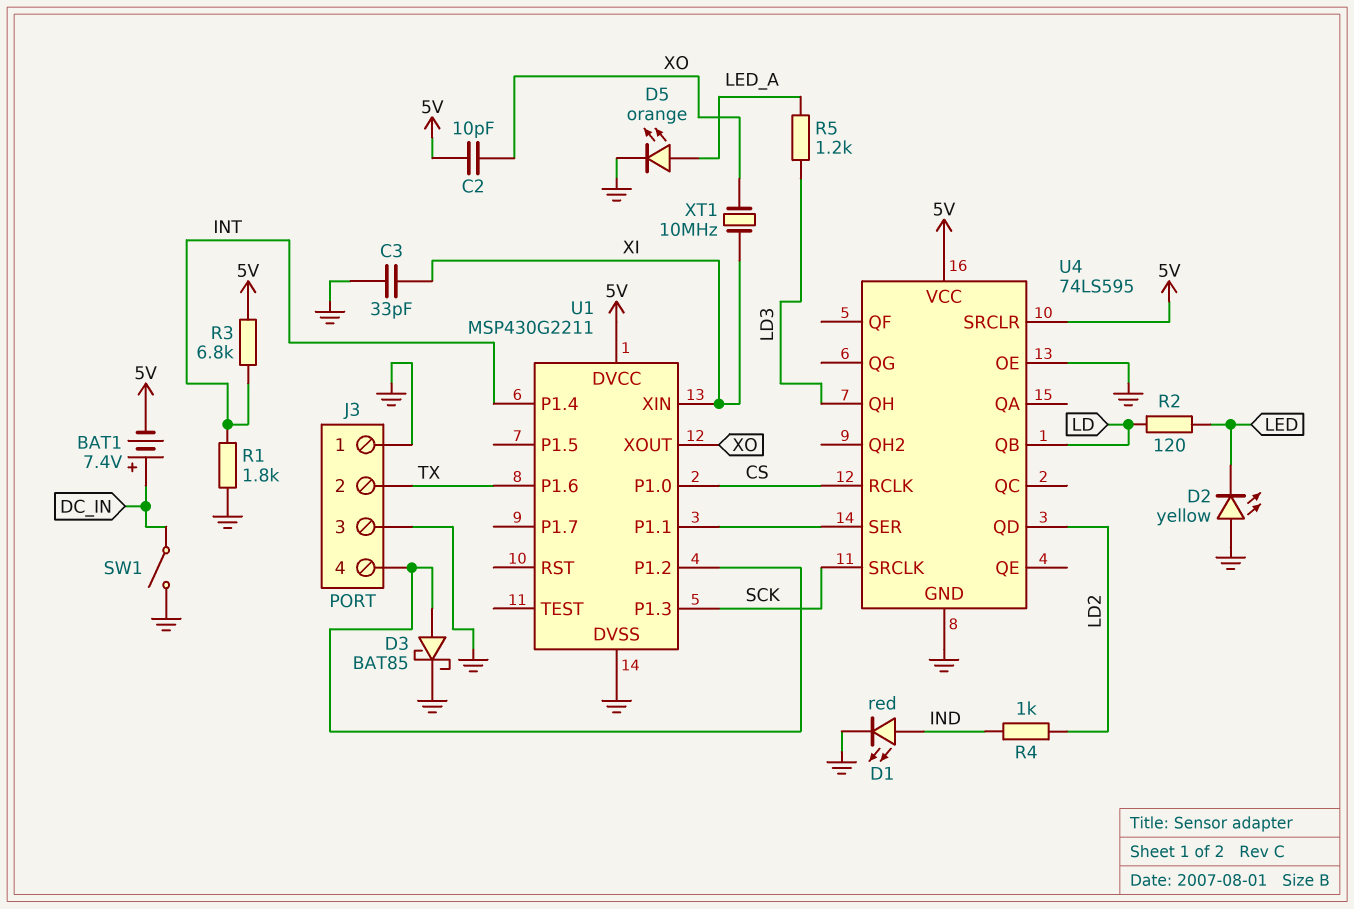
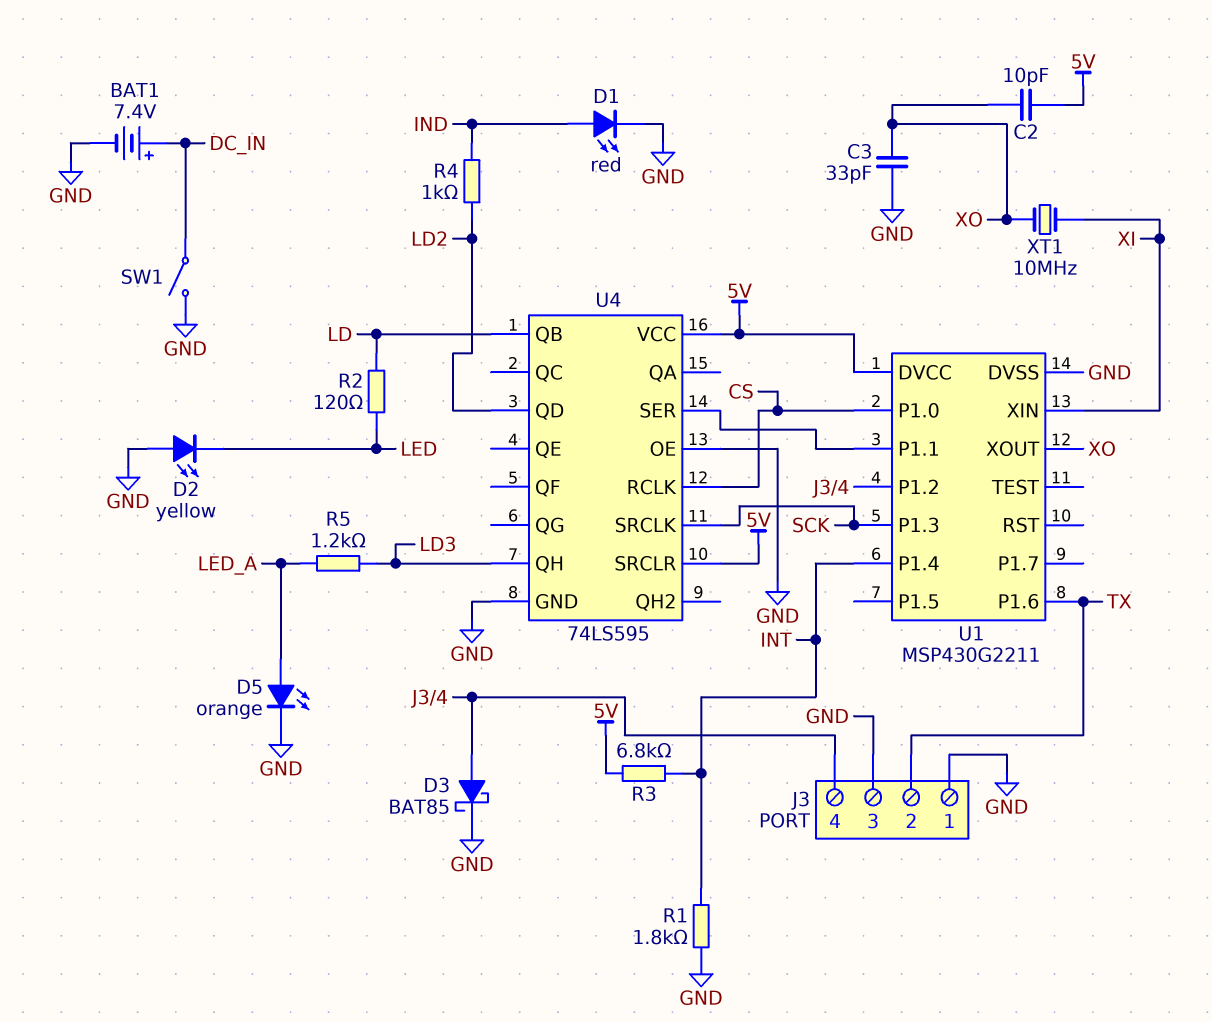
BAT1: 7.4V (plus DC_IN, minus 5V) -> 7.4V (plus DC_IN, minus GND)
C3: 33pF (GND, XI) -> 33pF (GND, XO)

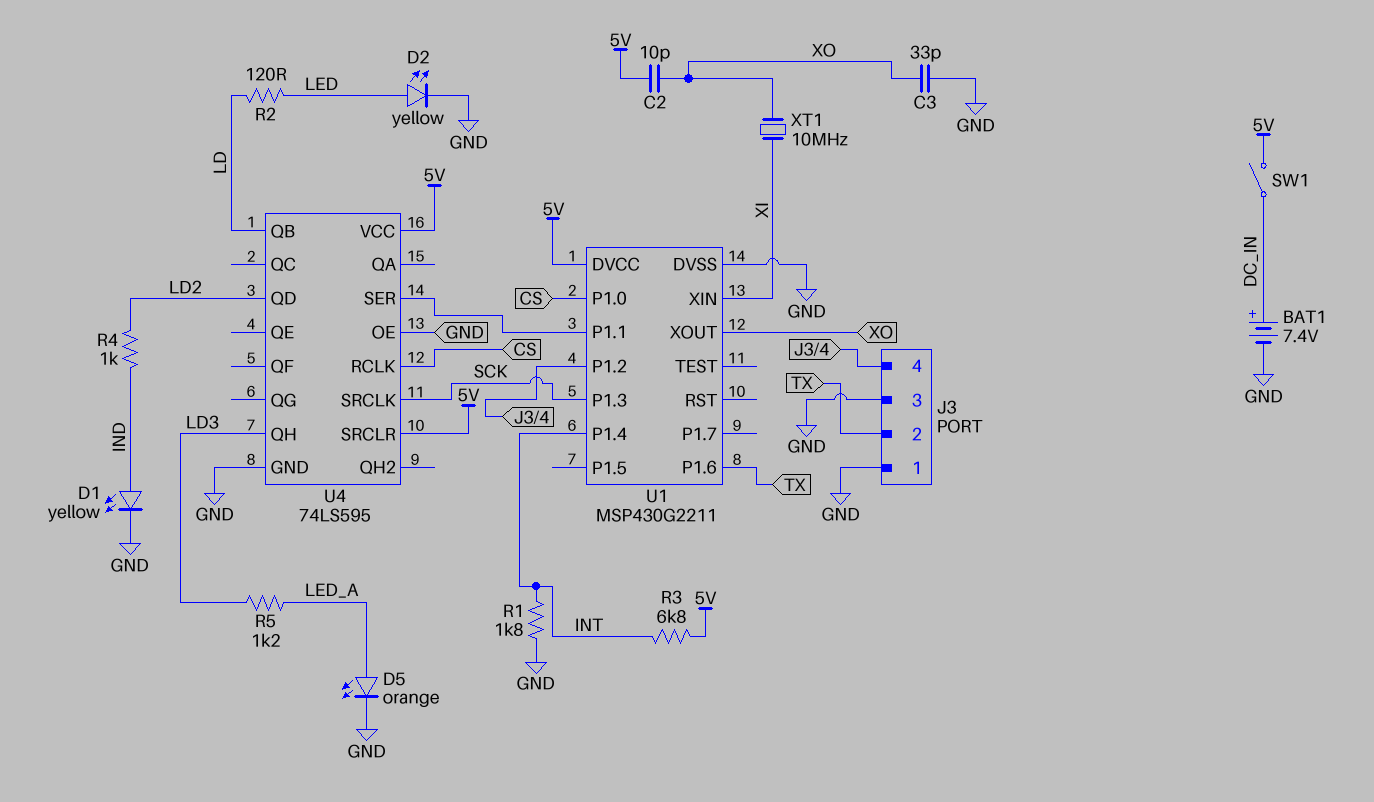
D1: LED red (A IND, K GND) -> LED yellow (A IND, K GND)
D2: LED yellow (A GND, K LED) -> LED yellow (A LED, K GND)
D3: schottky BAT85 (A J3/4, K GND) -> none
SW1: switch (DC_IN, GND) -> switch (5V, DC_IN)

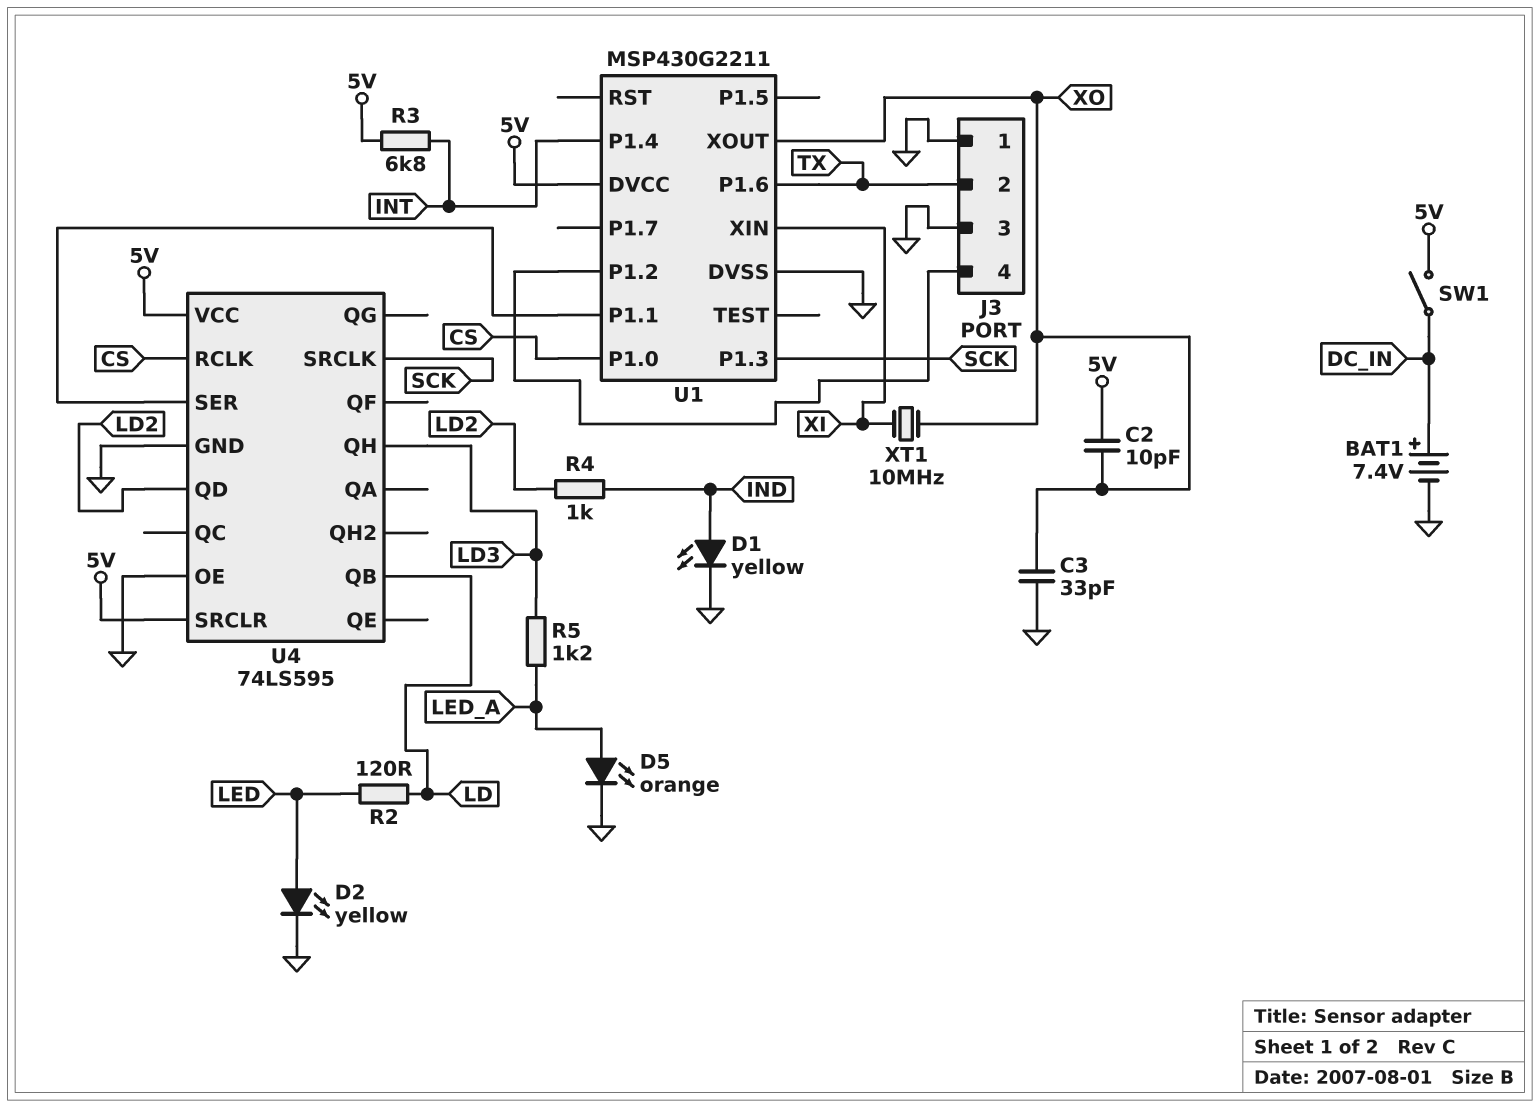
R1: 1.8k (GND, INT) -> none

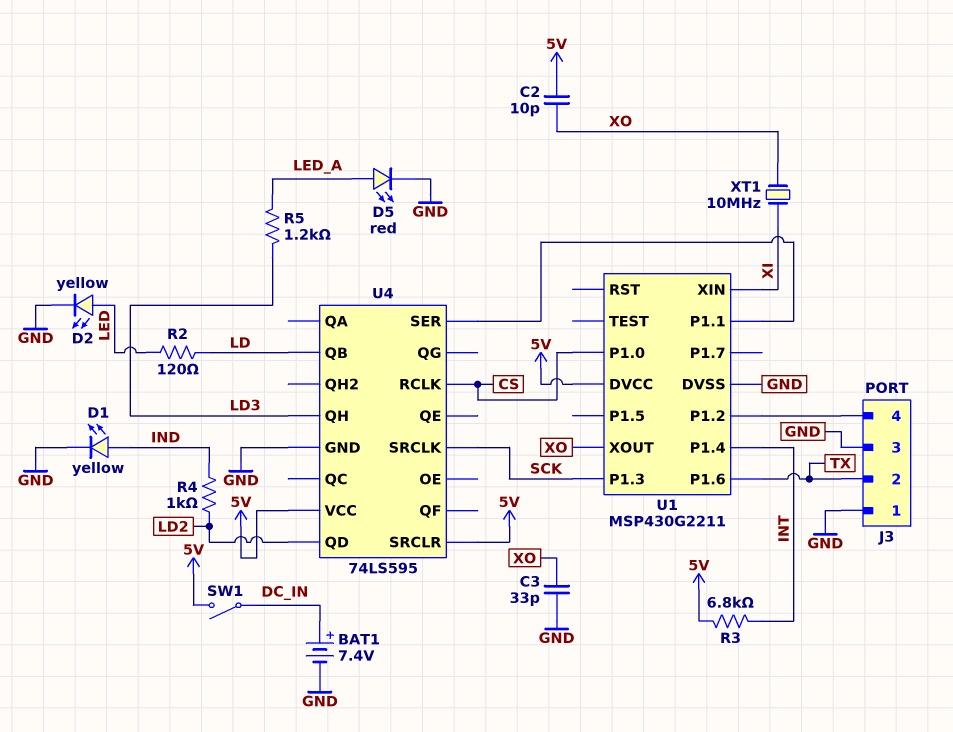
D5: LED orange (A LED_A, K GND) -> LED red (A LED_A, K GND)
U4 pin OE: GND -> none

